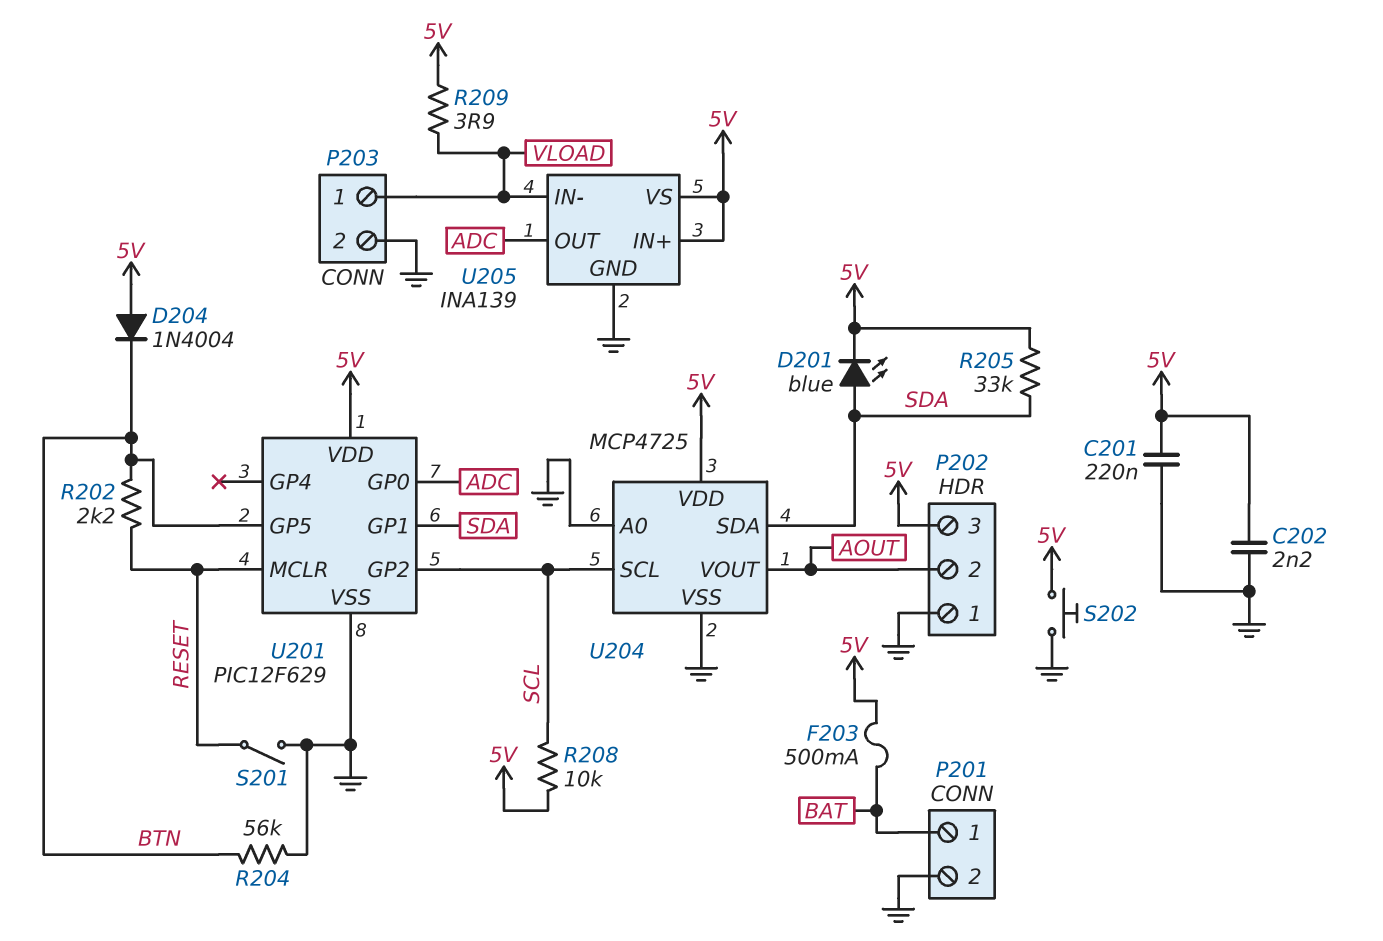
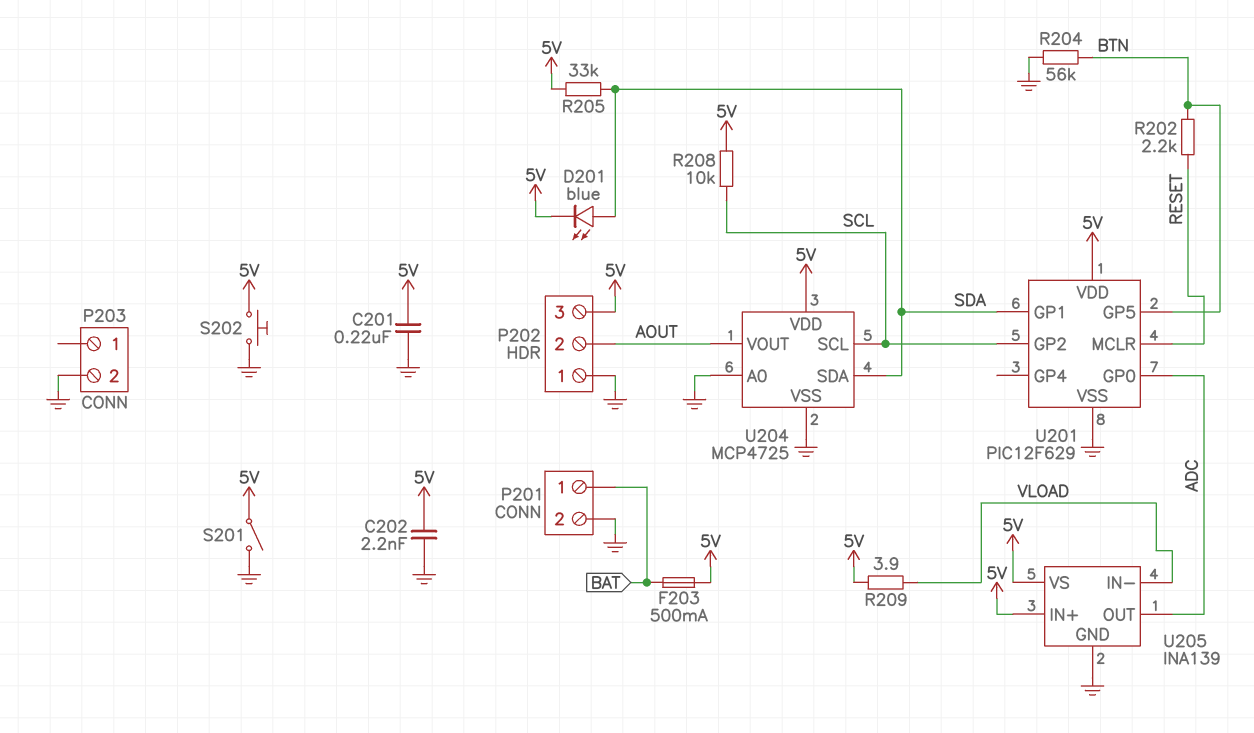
D204: diode 1N4004 (A 5V, K BTN) -> none
P203 pin 1: VLOAD -> none
S201: switch (GND, RESET) -> switch (5V, GND)

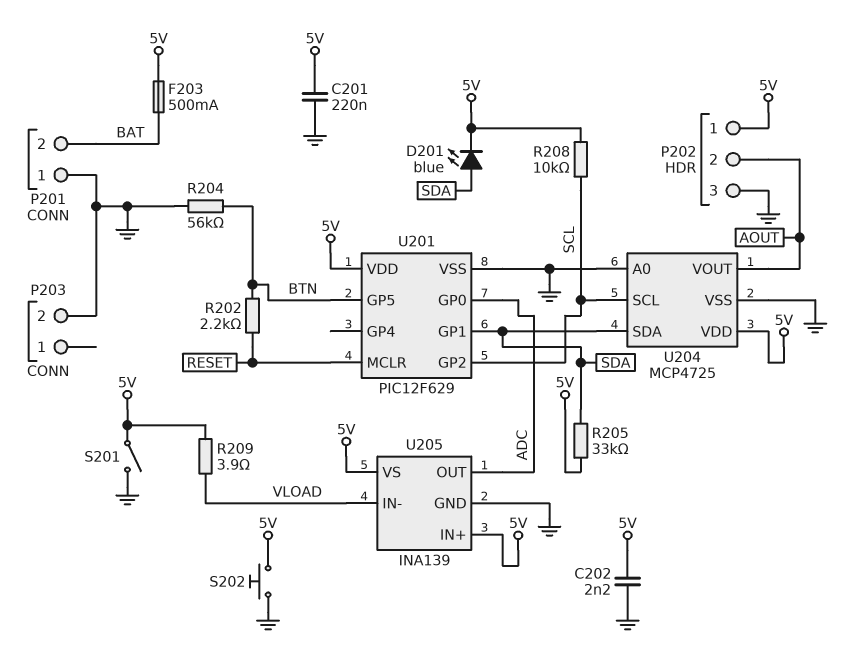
P201 pin 1: BAT -> GND
P201 pin 2: GND -> BAT
P202 pin 1: GND -> 5V
P202 pin 3: 5V -> GND

